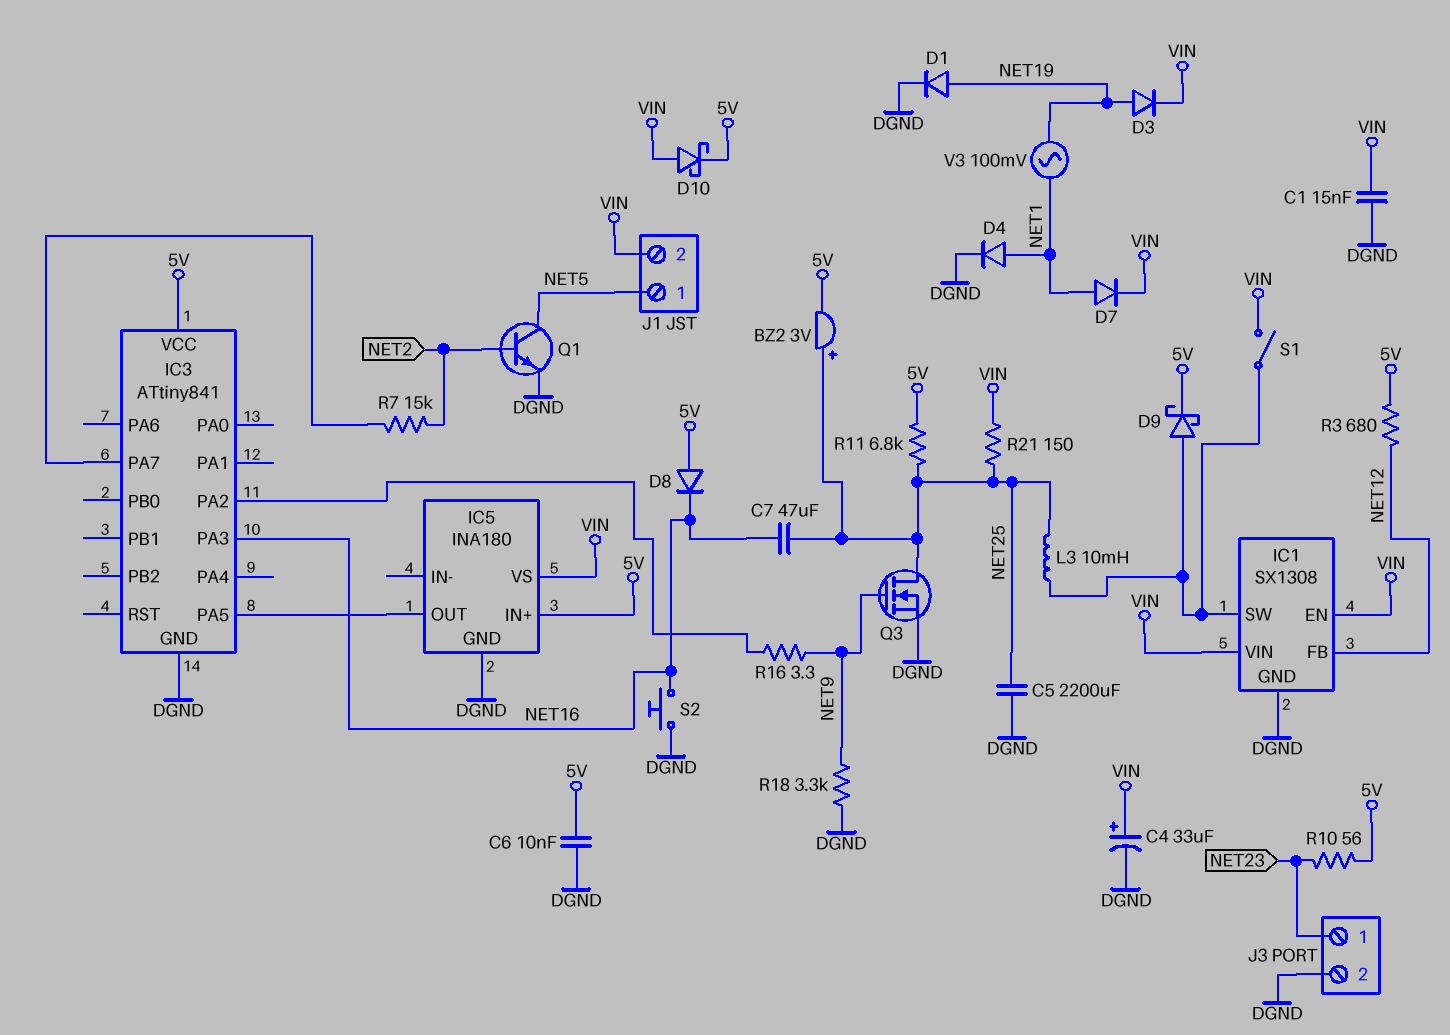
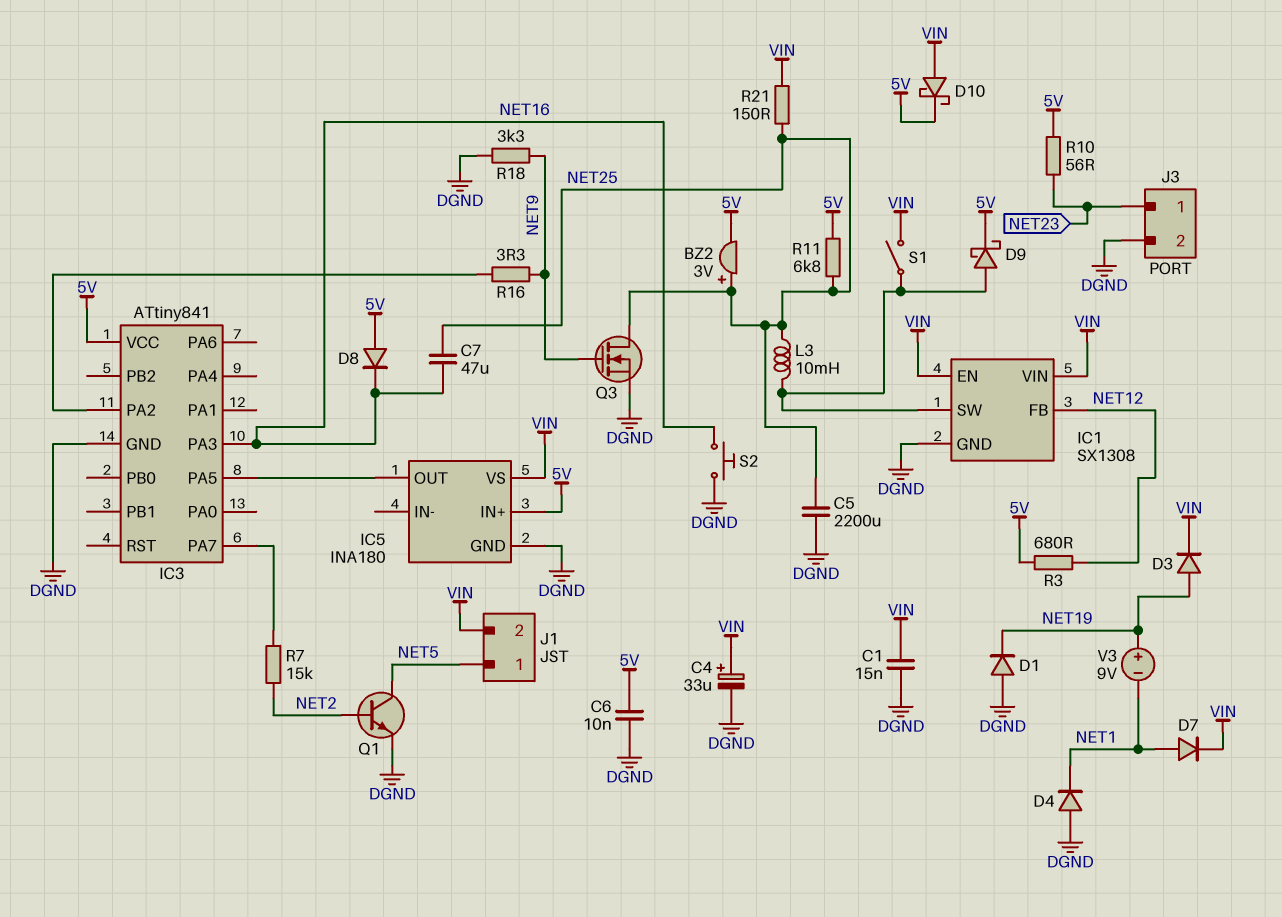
D1: diode (A NET19, K DGND) -> diode (A DGND, K NET19)
D4: diode (A NET1, K DGND) -> diode (A DGND, K NET1)
V3: AC 100mV (NET1, NET19) -> 9V (plus NET19, minus NET1)

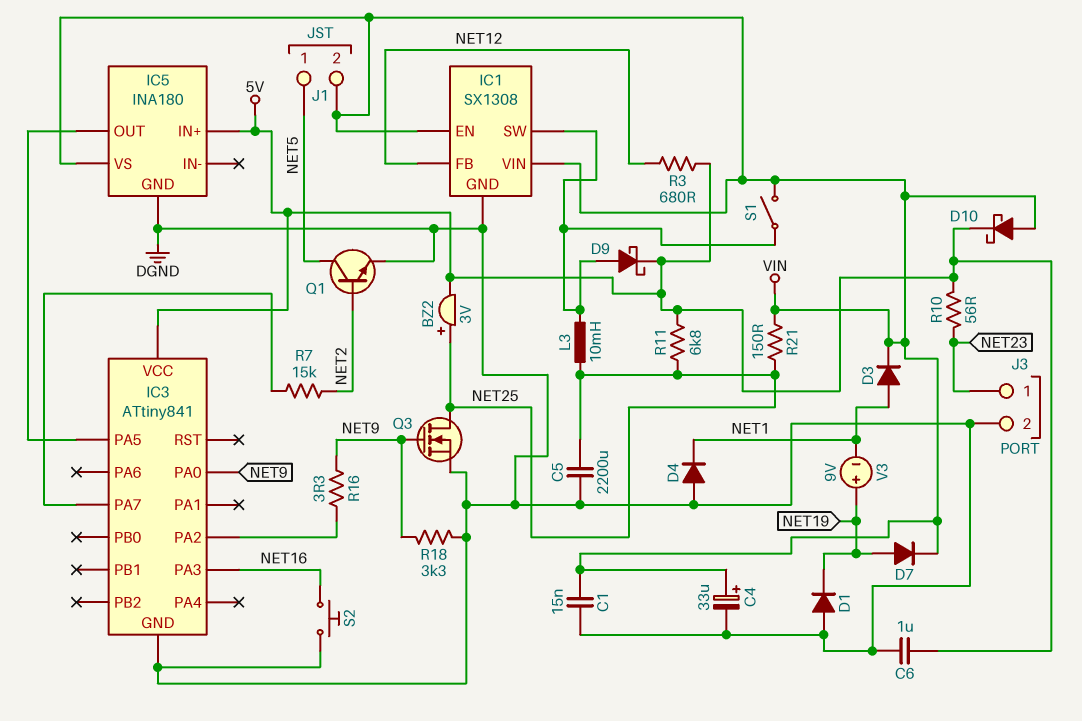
C6: 10nF (5V, DGND) -> 1uF (5V, DGND)
C7: 47uF (NET16, NET25) -> none
D3: diode (A NET19, K VIN) -> diode (A NET1, K VIN)
D7: diode (A NET1, K VIN) -> diode (A NET19, K VIN)
D8: diode (A 5V, K NET16) -> none
IC3 pin PA0: none -> NET9

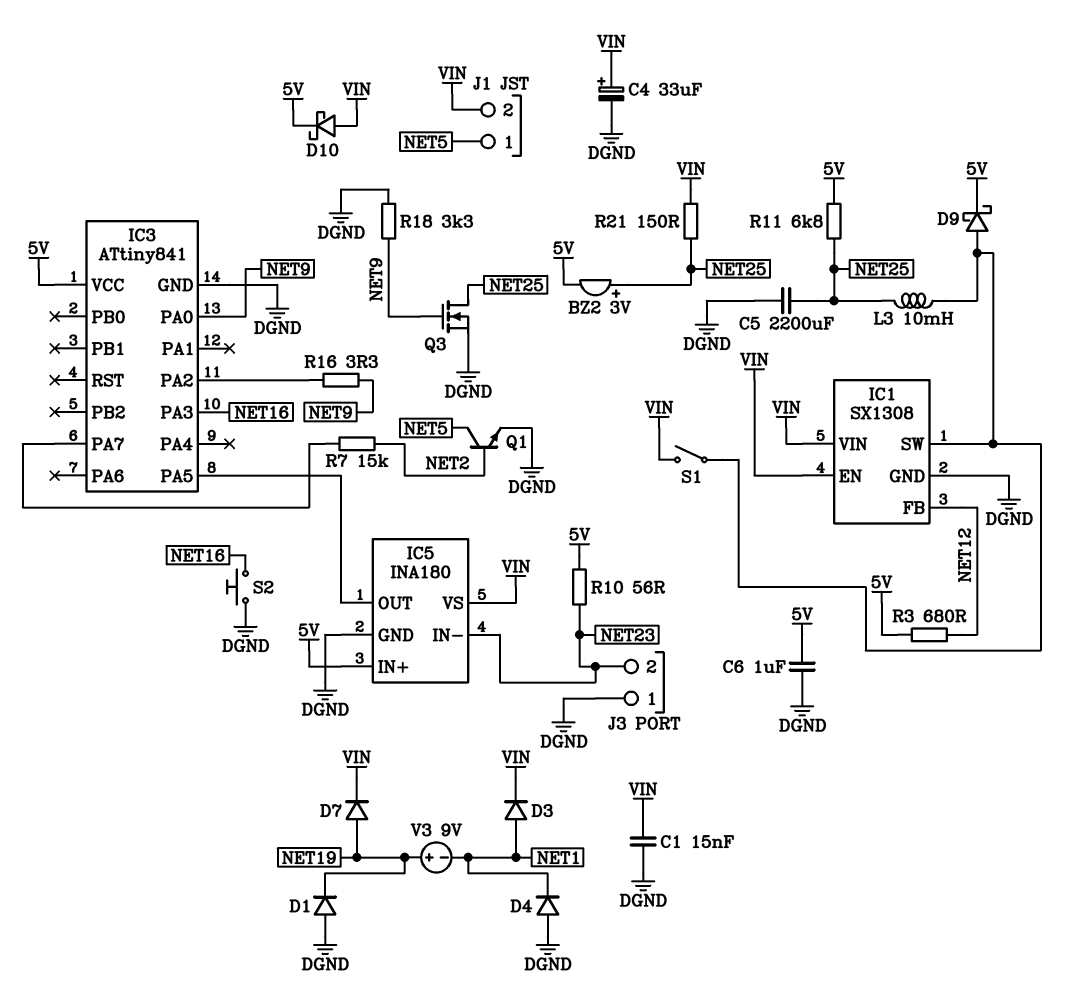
IC5 pin IN-: none -> NET23
J3 pin 1: NET23 -> DGND
J3 pin 2: DGND -> NET23

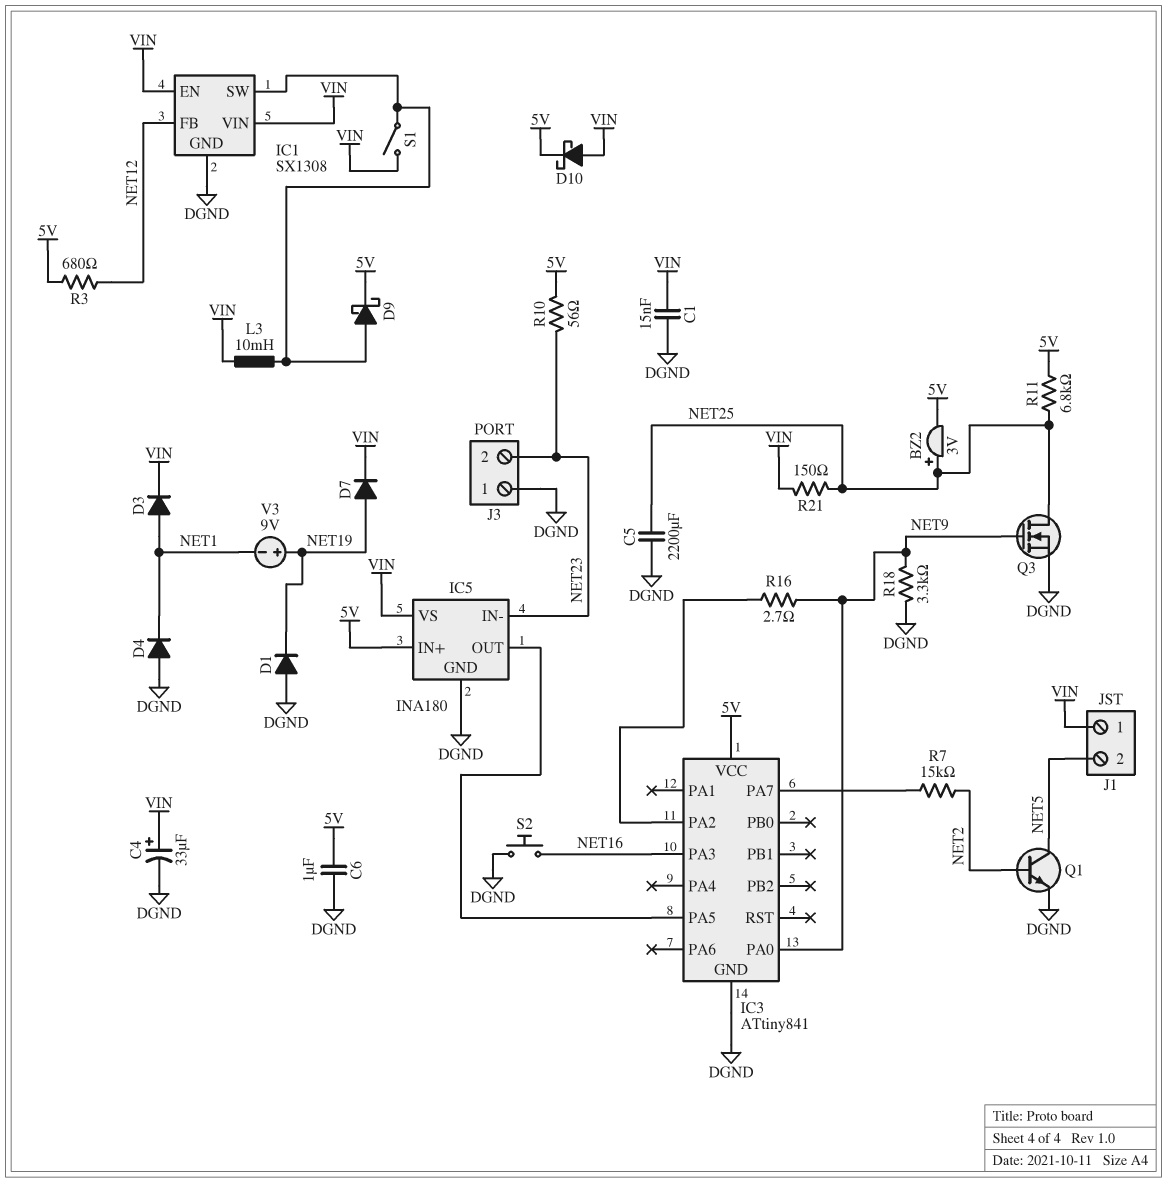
J1 pin 1: NET5 -> VIN
J1 pin 2: VIN -> NET5
L3: 10mH (IC1/SW, NET25) -> 10mH (IC1/SW, VIN)
R16: 3.3 (IC3/PA2, NET9) -> 2.7 (IC3/PA2, NET9)

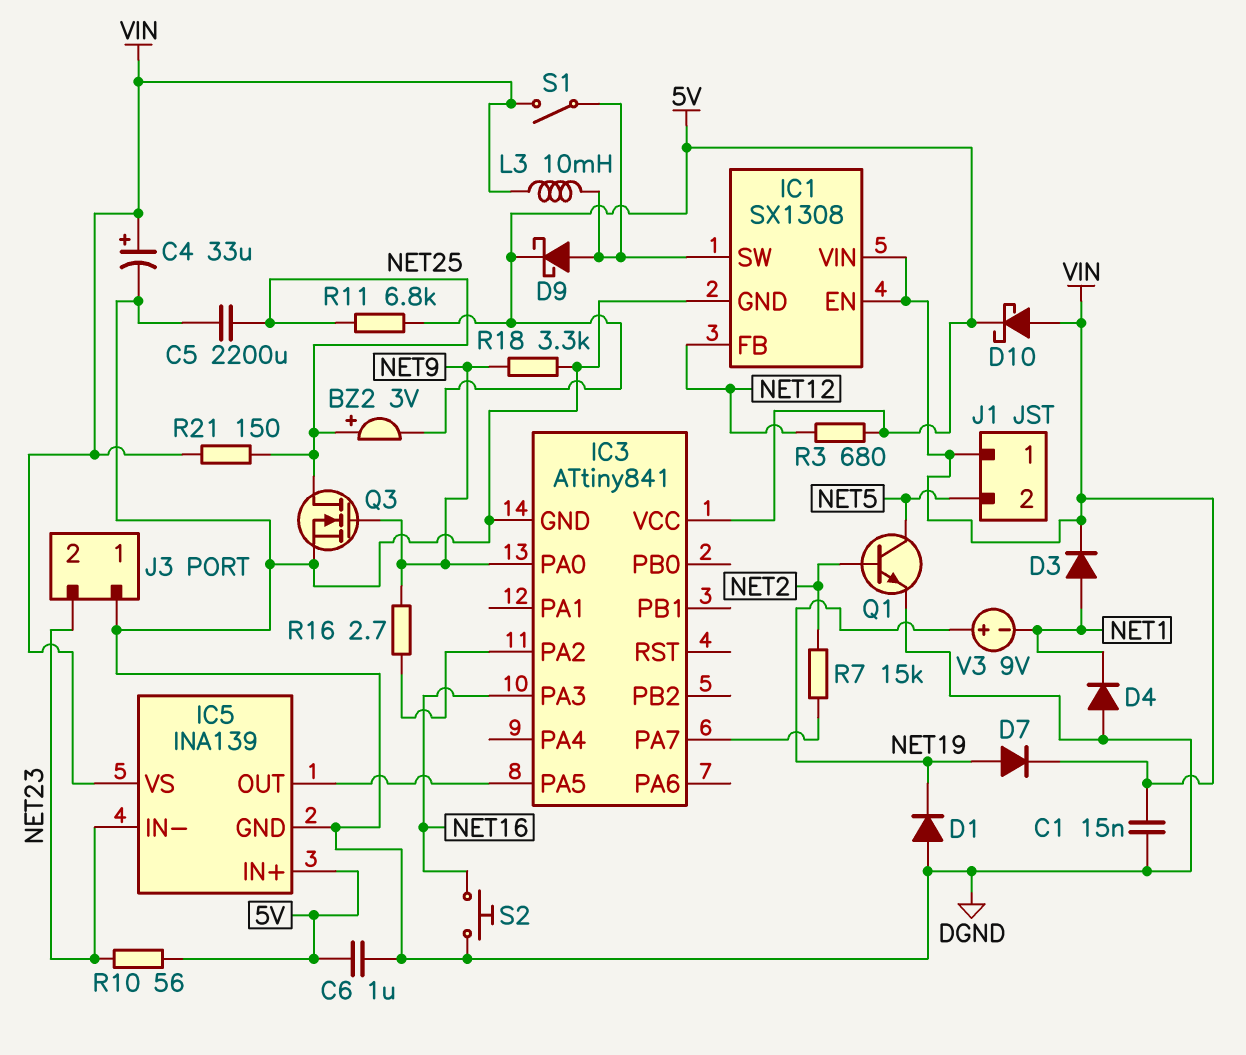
IC5: INA180 -> INA139

